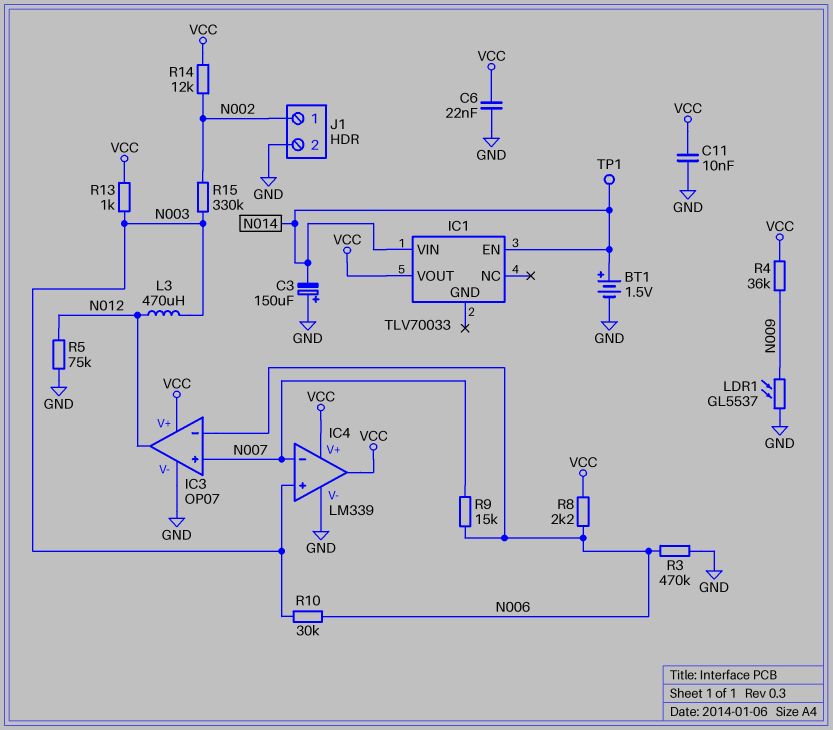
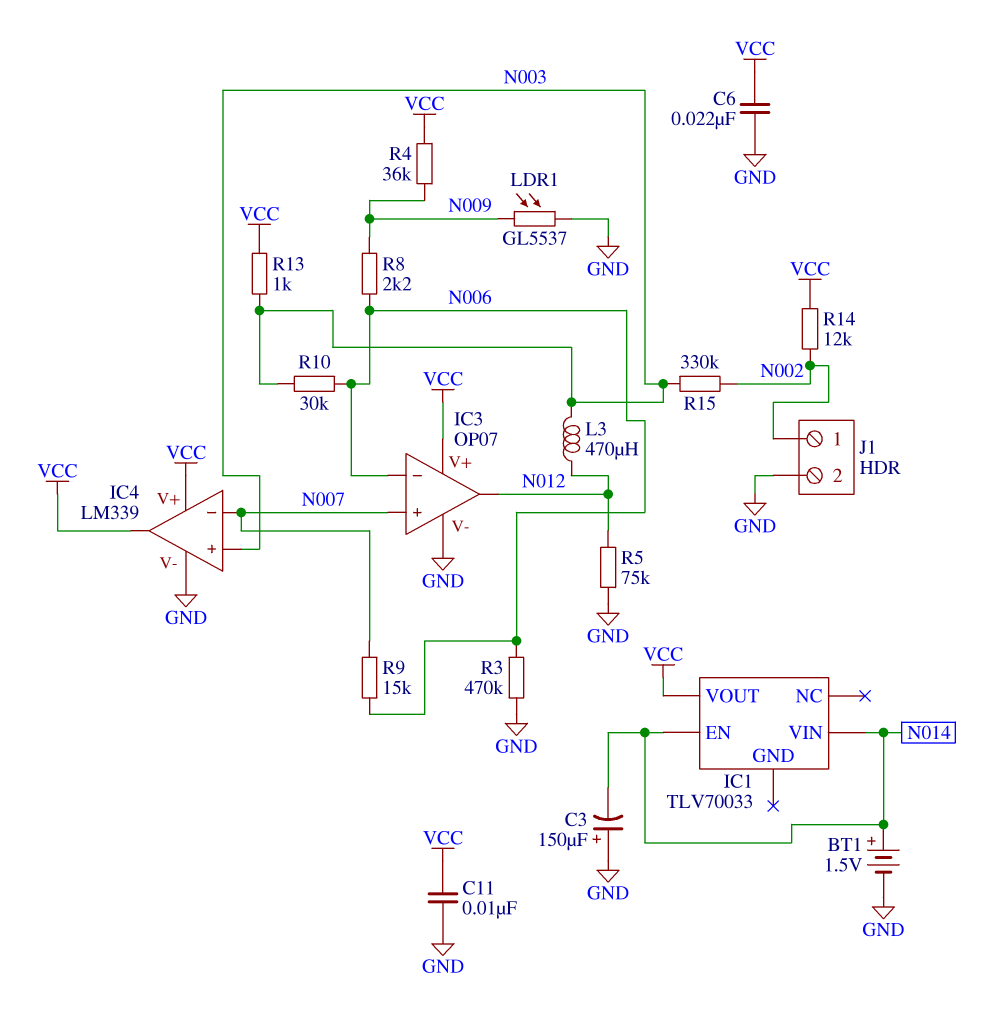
R8: 2.2k (N006, VCC) -> 2.2k (N006, N009)
TP1: test point (N014) -> none

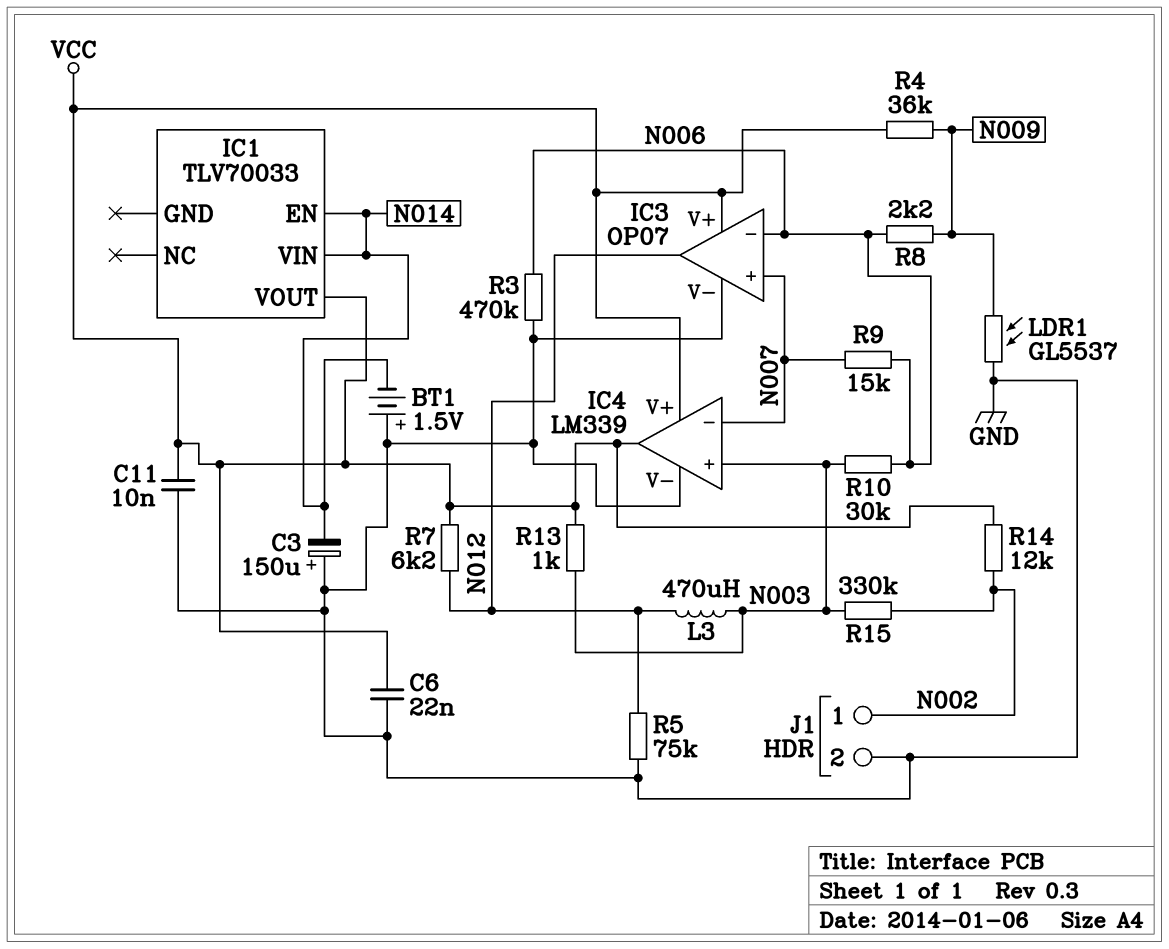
BT1: 1.5V (plus N014, minus GND) -> 1.5V (plus GND, minus N014)
R7: none -> 6.2k (N012, VCC)

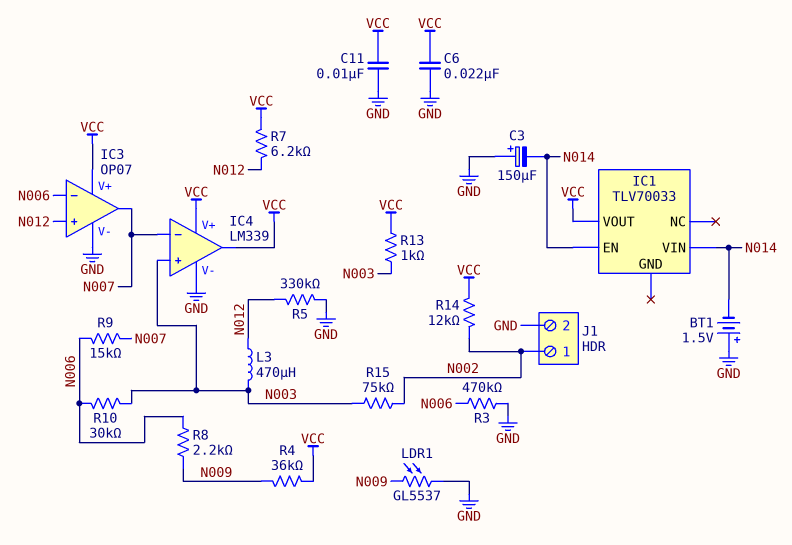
IC3 pin in+: N007 -> N012
IC3 pin out: N012 -> N007
R5: 75k (GND, N012) -> 330k (GND, N012)
R15: 330k (N002, N003) -> 75k (N002, N003)

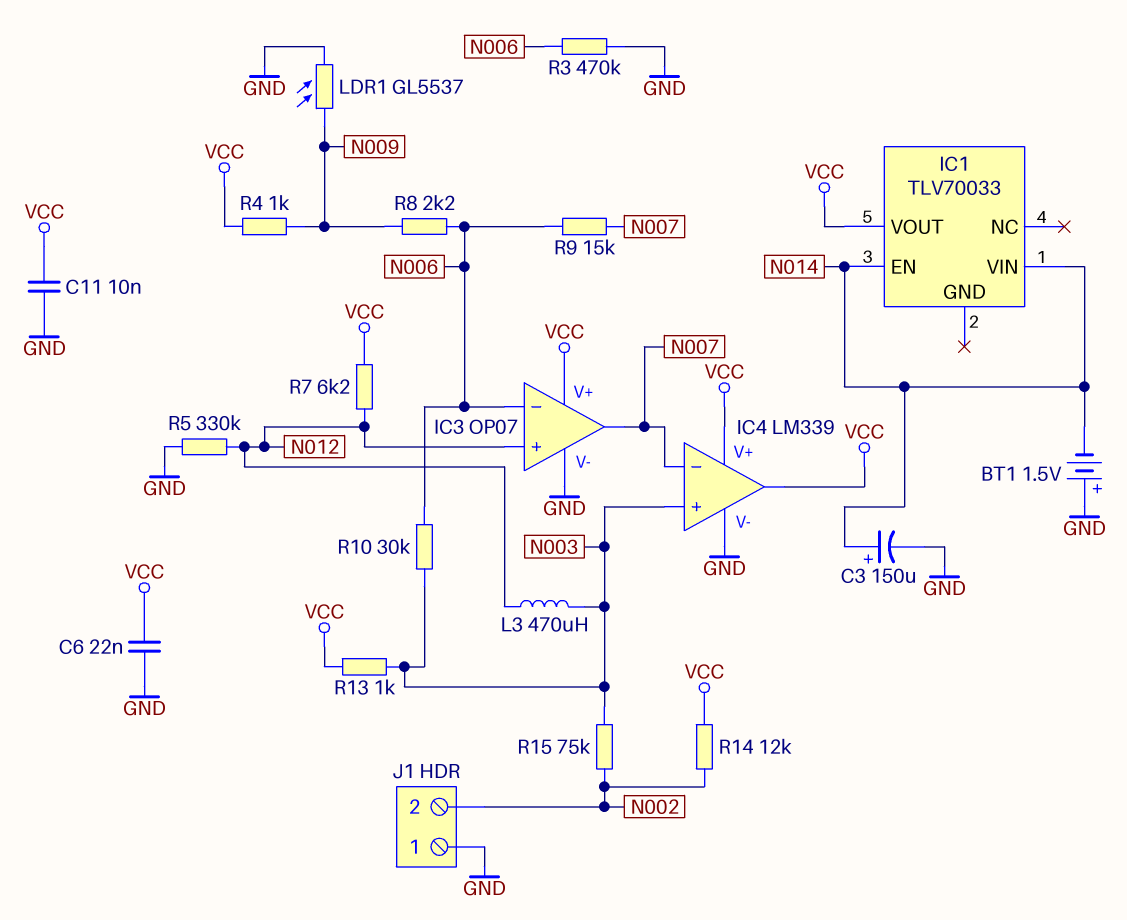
C3: 150uF (plus GND, minus N014) -> 150uF (plus N014, minus GND)
J1 pin 1: N002 -> GND
J1 pin 2: GND -> N002
R4: 36k (N009, VCC) -> 1k (N009, VCC)

